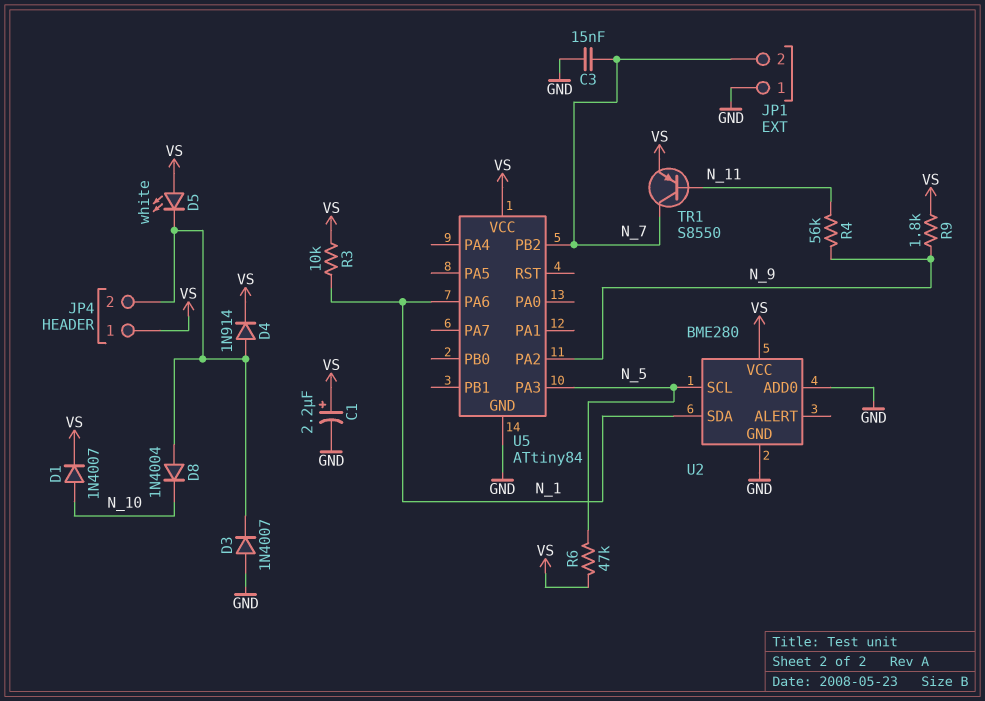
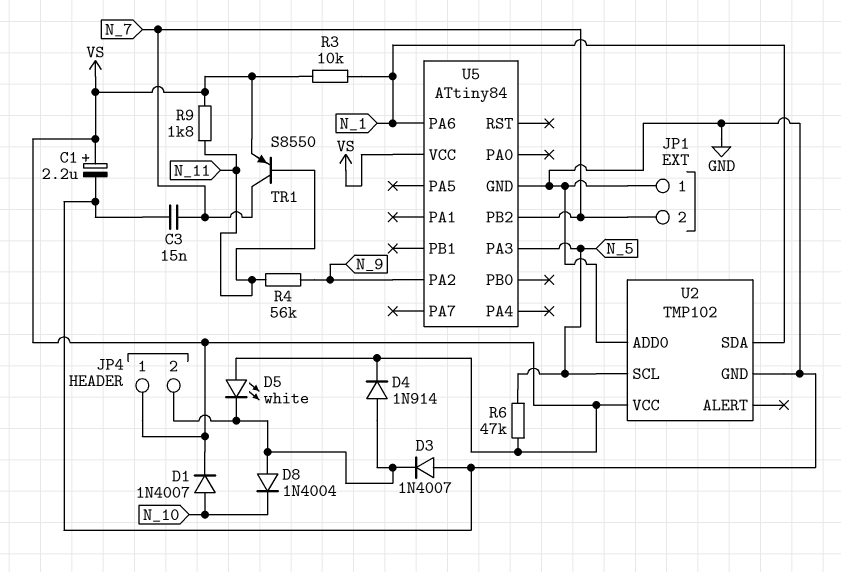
R9: 1.8k (N_9, VS) -> 1.8k (N_11, VS)
U2: BME280 -> TMP102

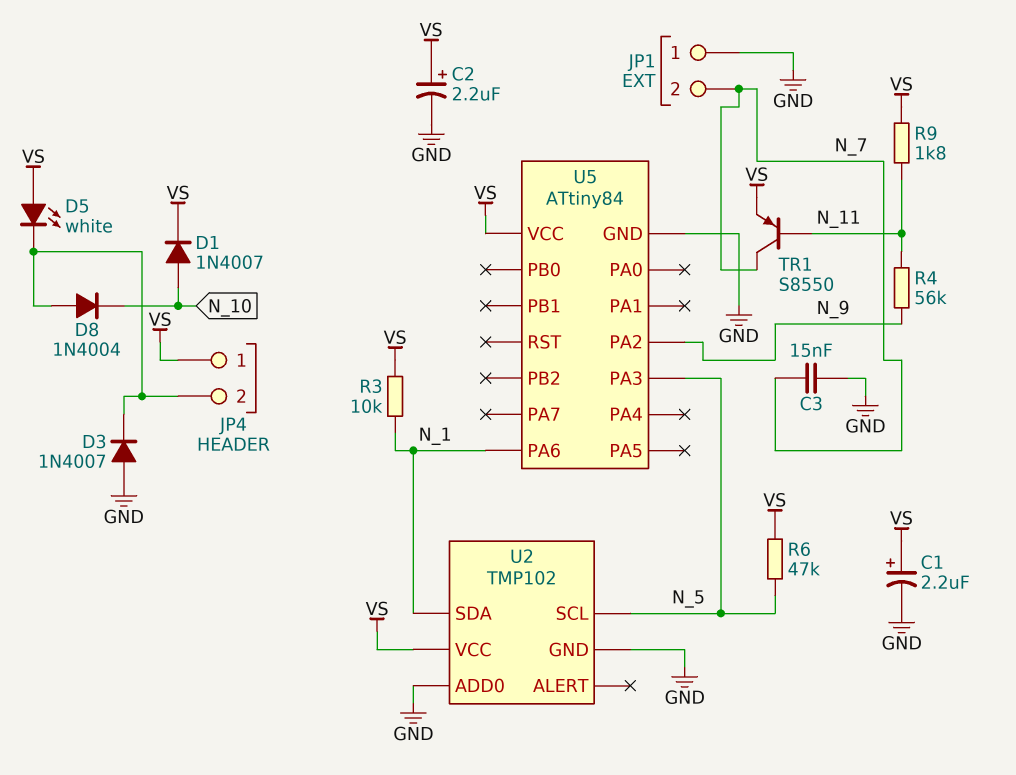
C2: none -> 2.2uF (plus VS, minus GND)
D4: diode 1N914 (A JP4/2, K VS) -> none
U5 pin PB2: N_7 -> none

